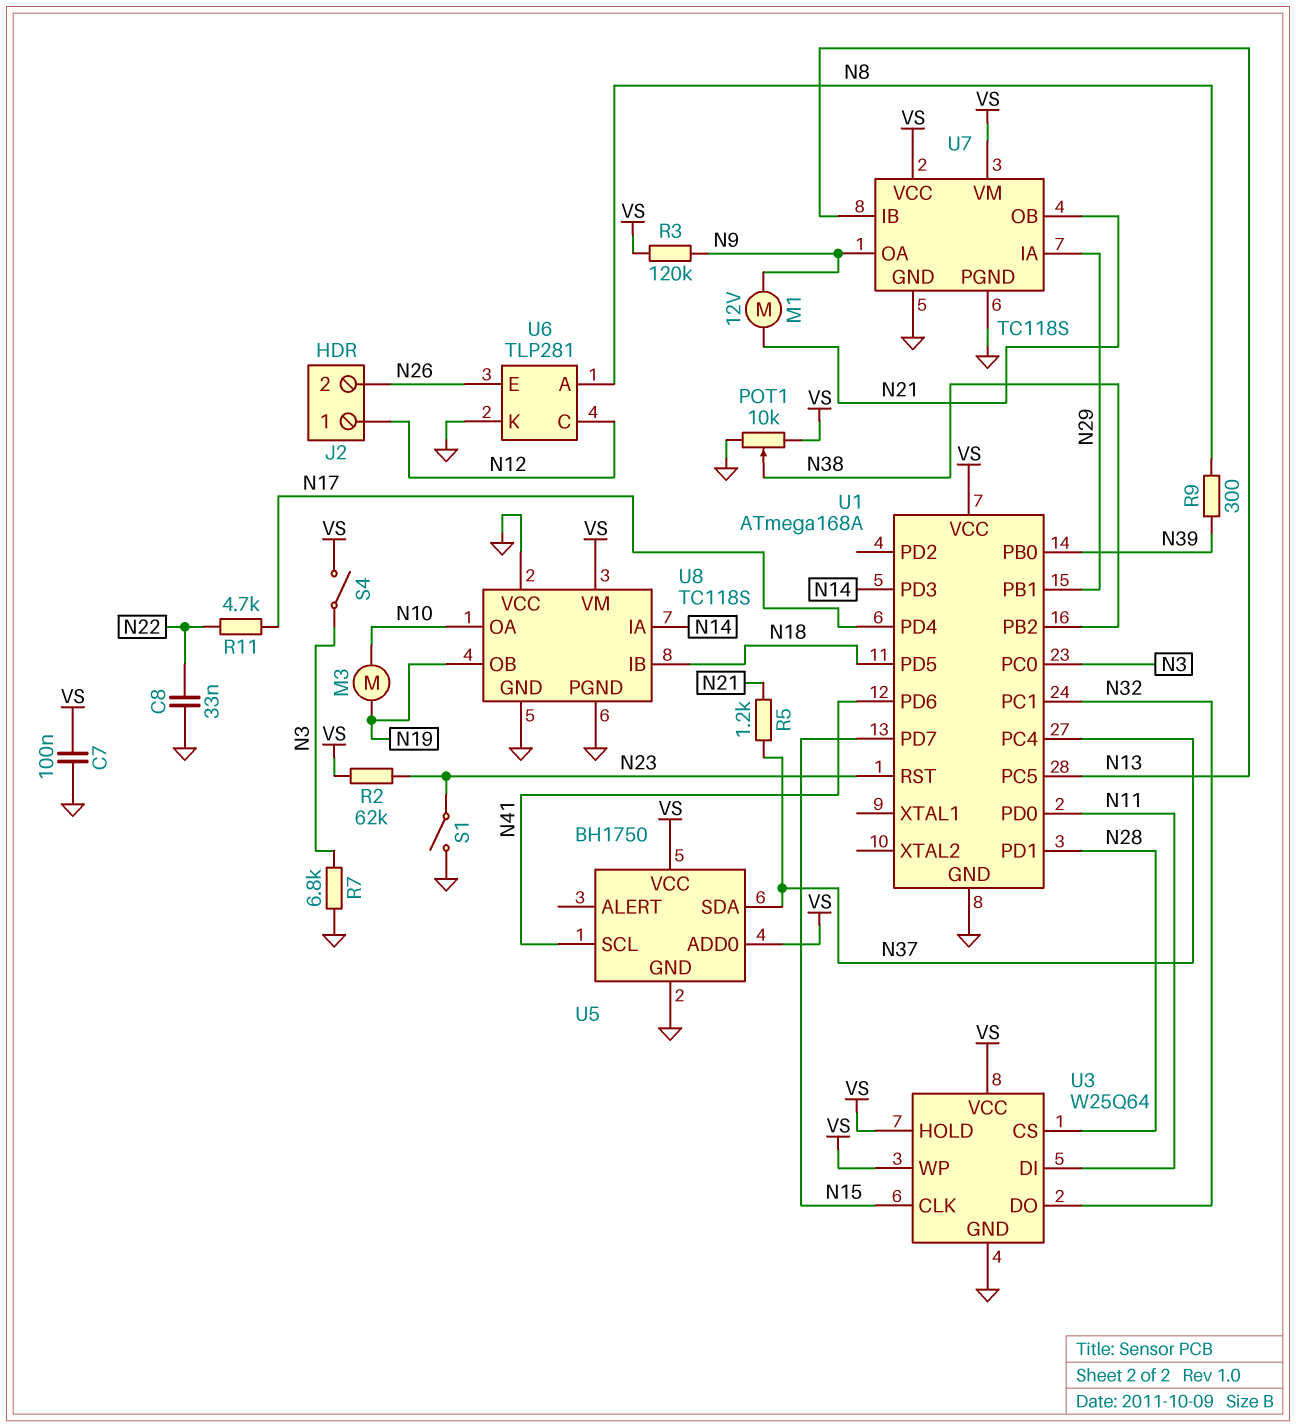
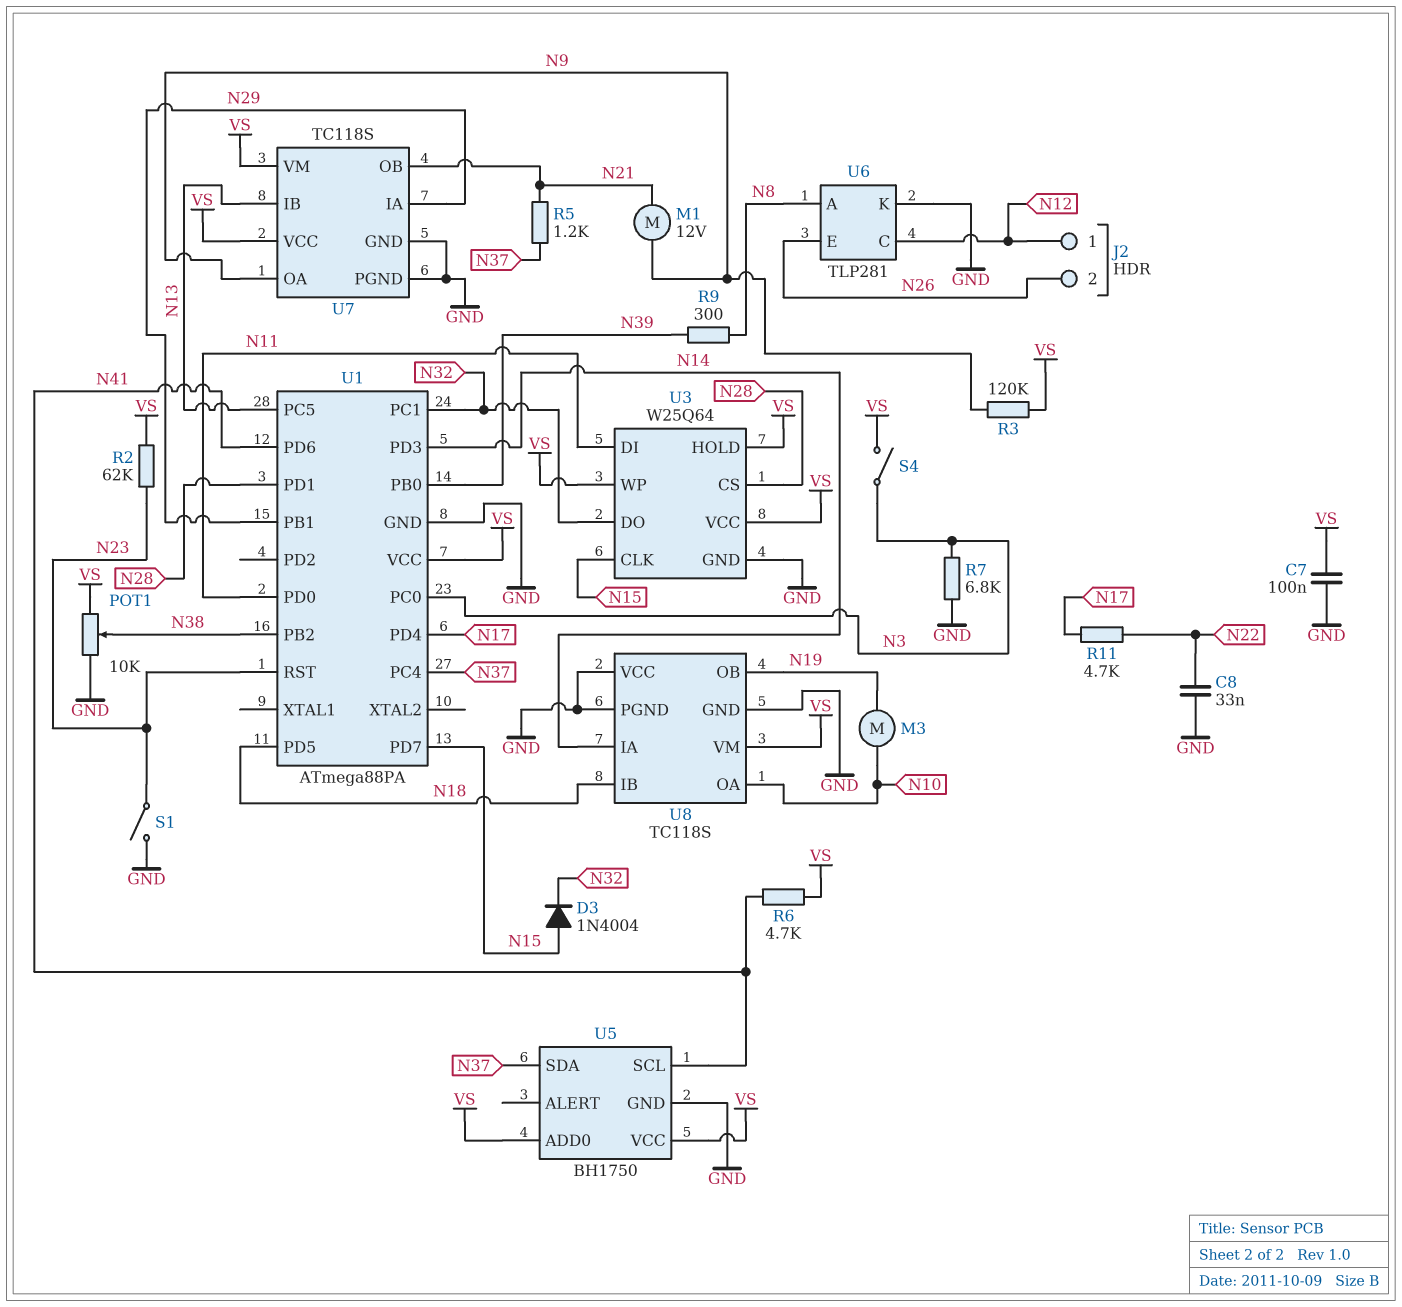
D3: none -> diode 1N4004 (A N15, K N32)
R6: none -> 4.7k (N41, VS)
U1: ATmega168A -> ATmega88PA

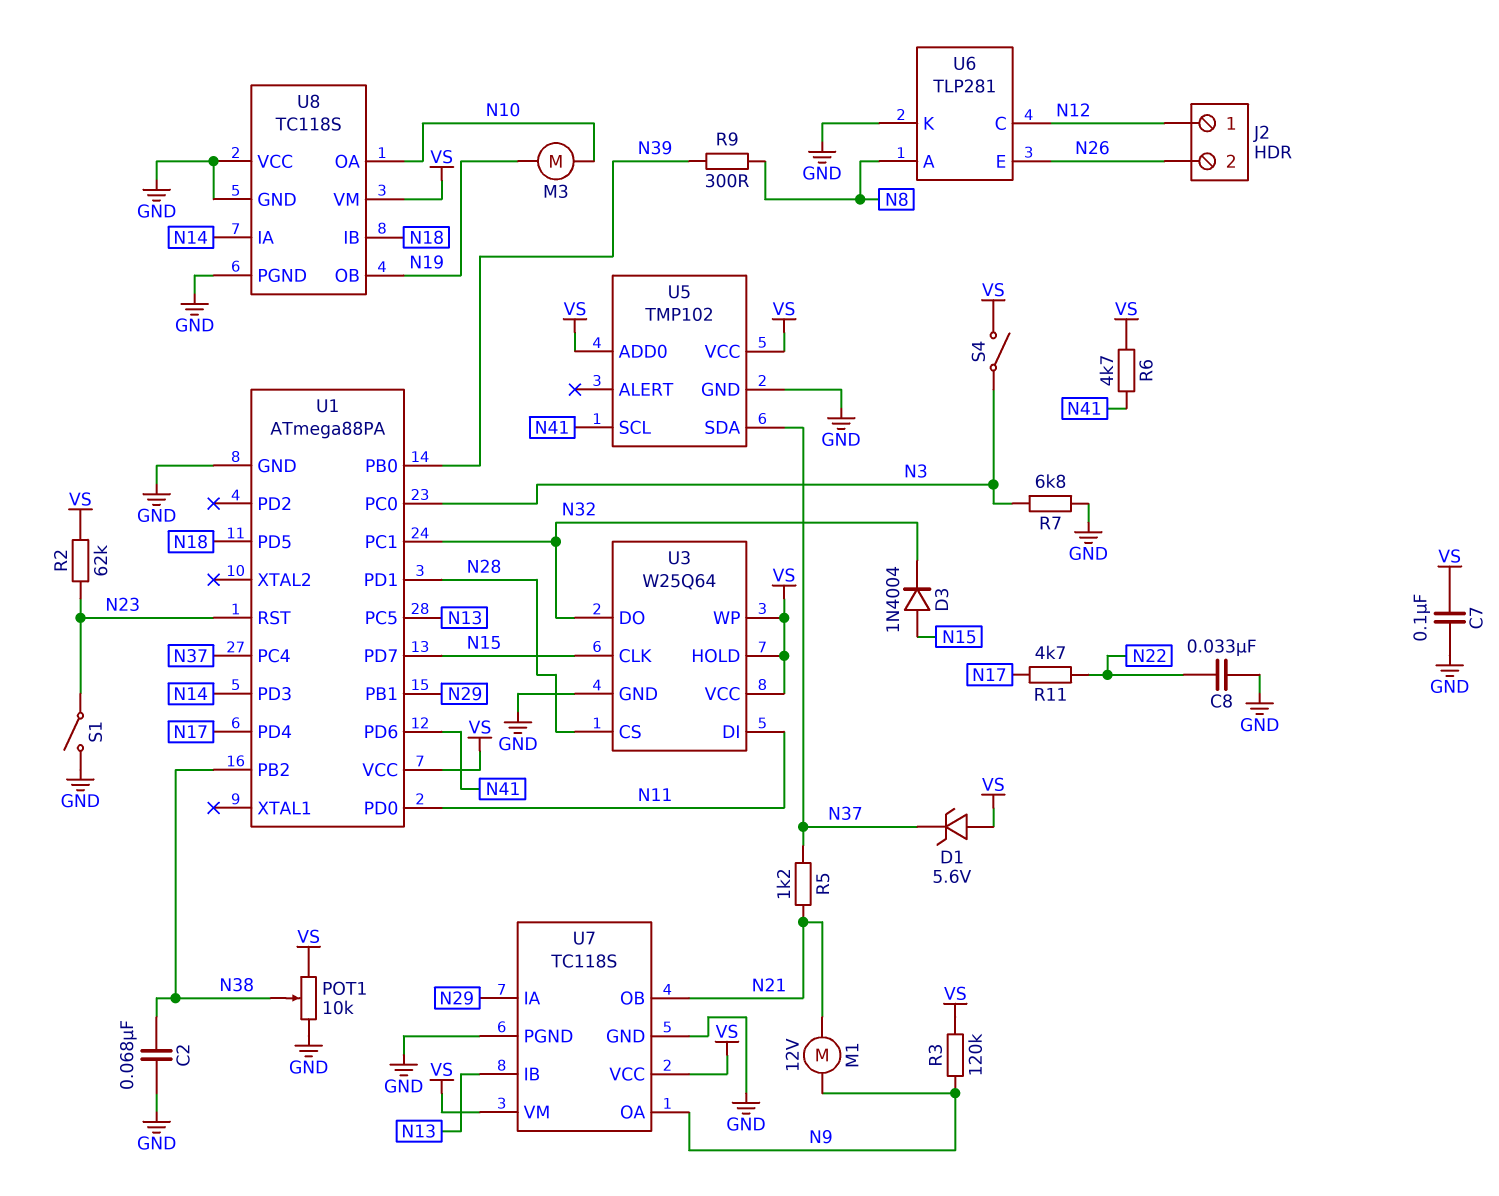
C2: none -> 68nF (GND, N38)
D1: none -> zener 5.6V (A VS, K N37)
U5: BH1750 -> TMP102

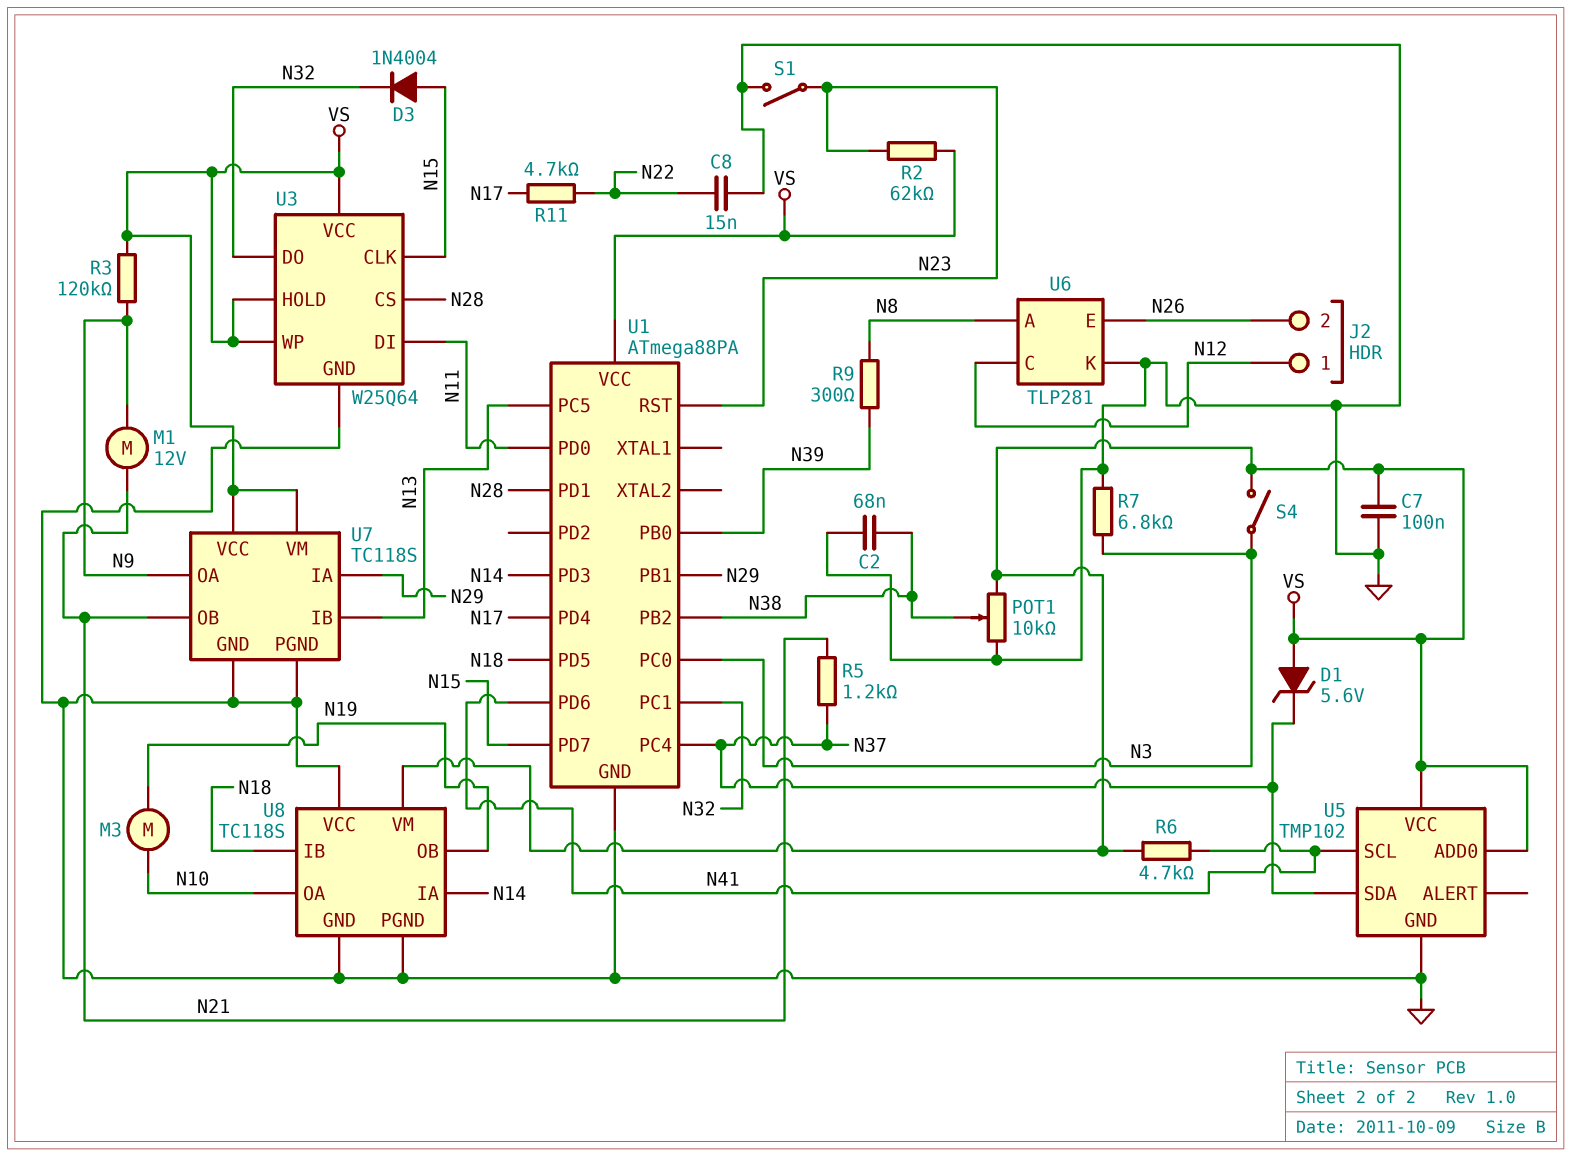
C8: 33nF (GND, N22) -> 15nF (GND, N22)

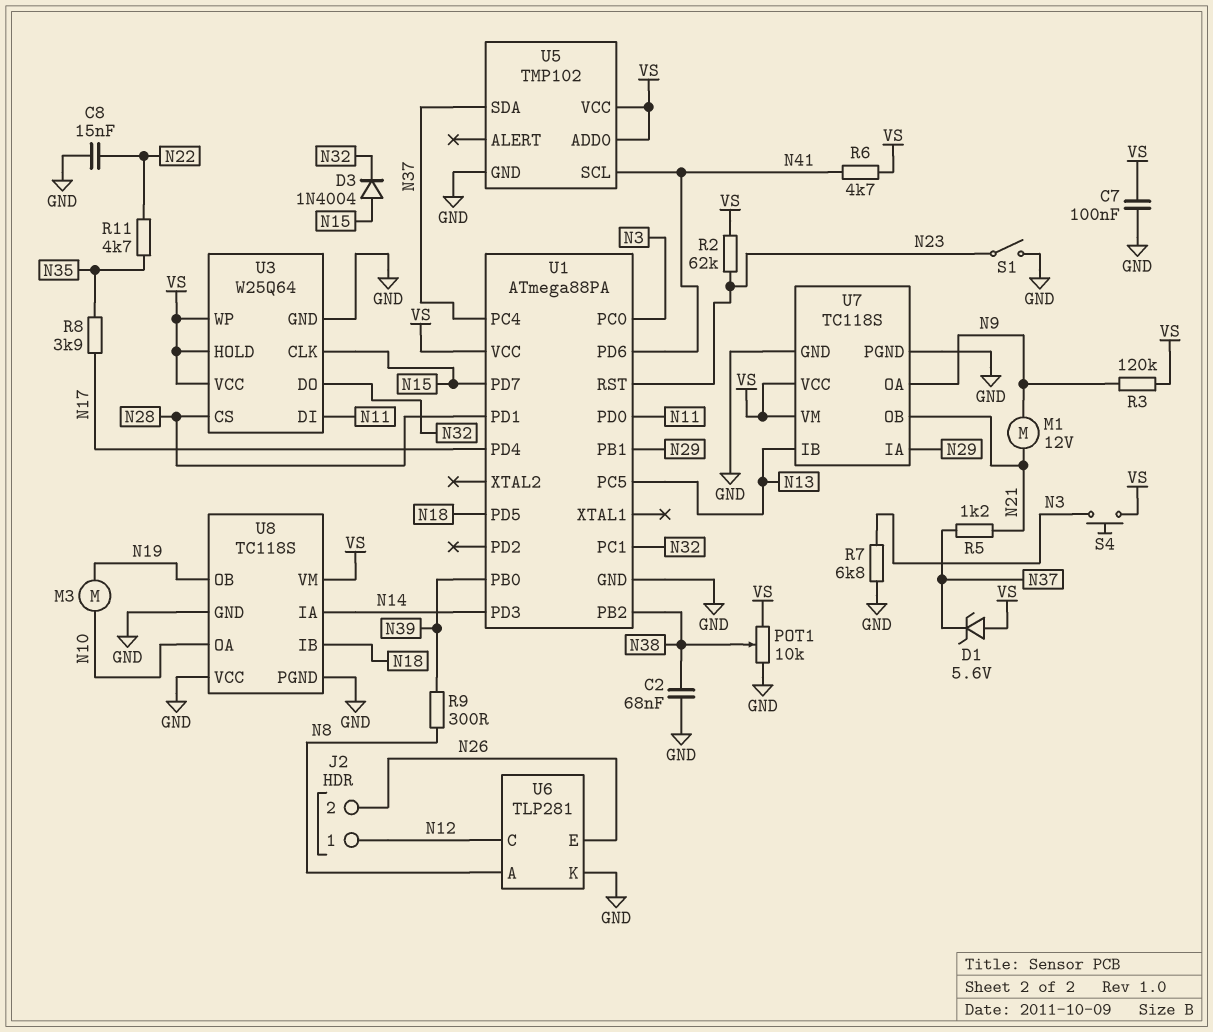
R8: none -> 3.9k (N17, N35)
R11: 4.7k (N17, N22) -> 4.7k (N22, N35)
S4: switch (N3, VS) -> button (N3, VS)

